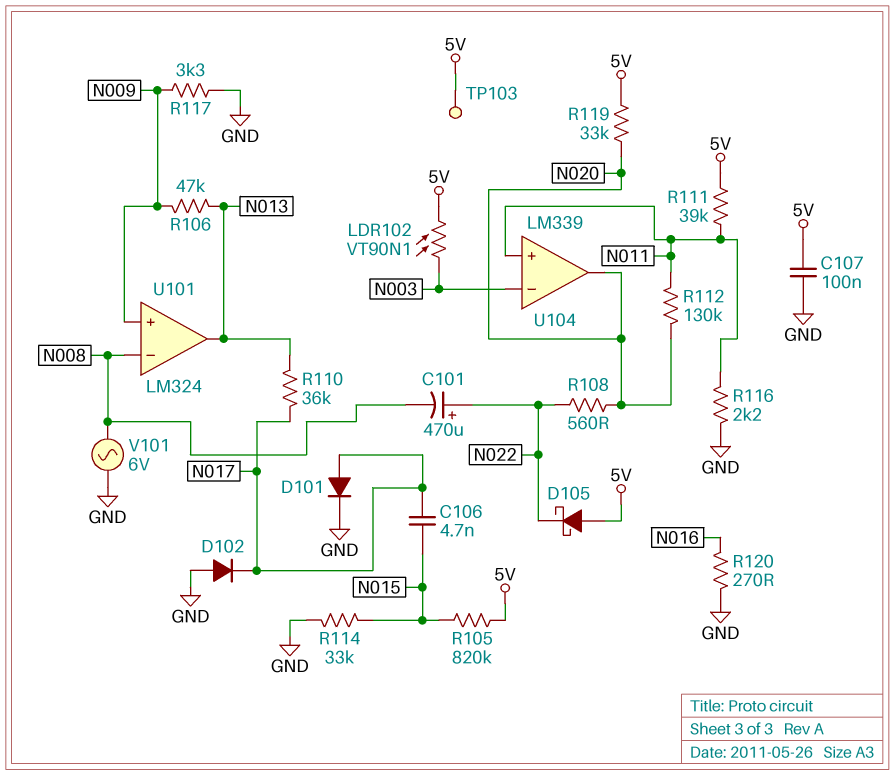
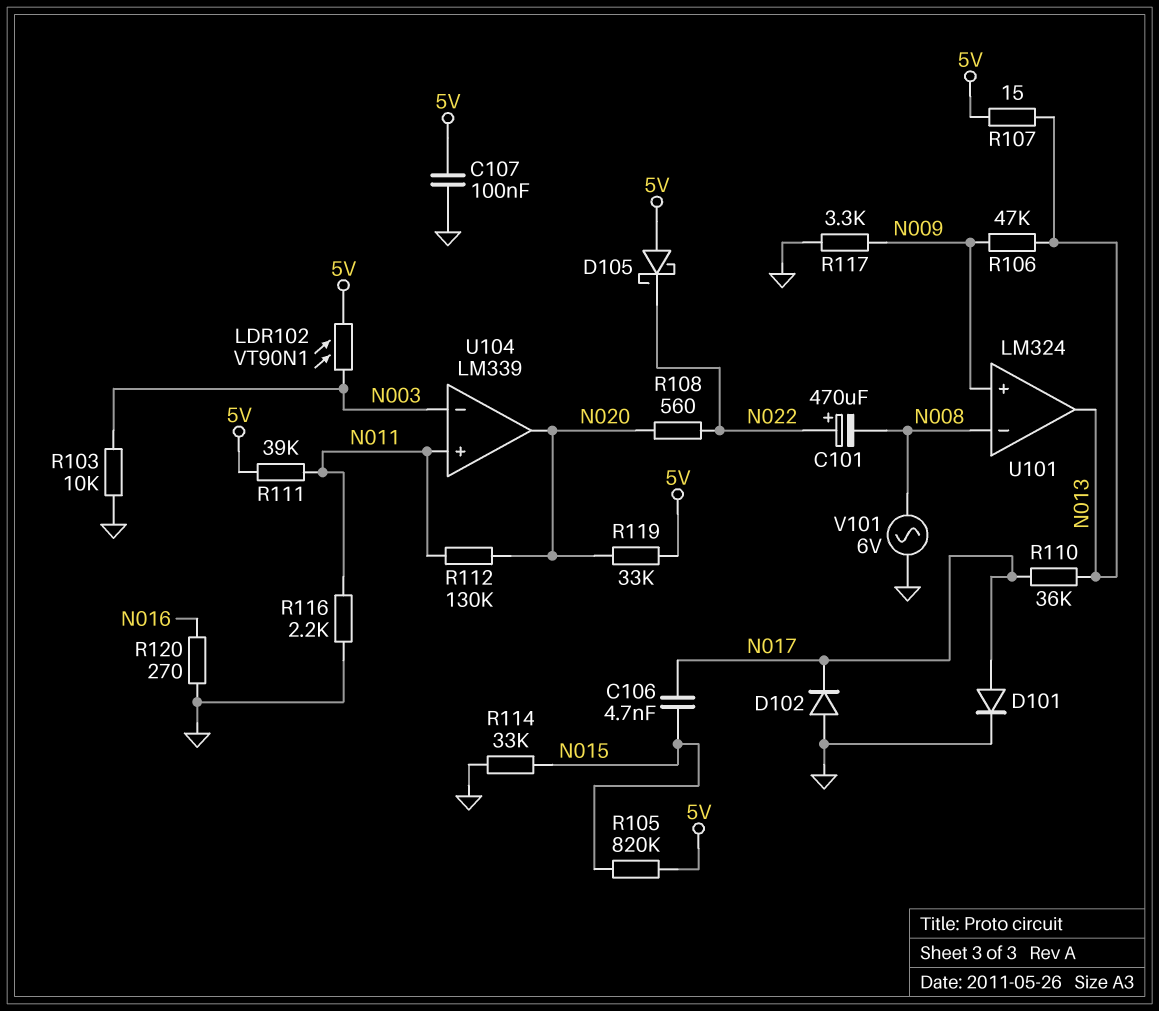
R103: none -> 10k (GND, N003)
R107: none -> 15 (5V, N013)
TP103: test point (5V) -> none

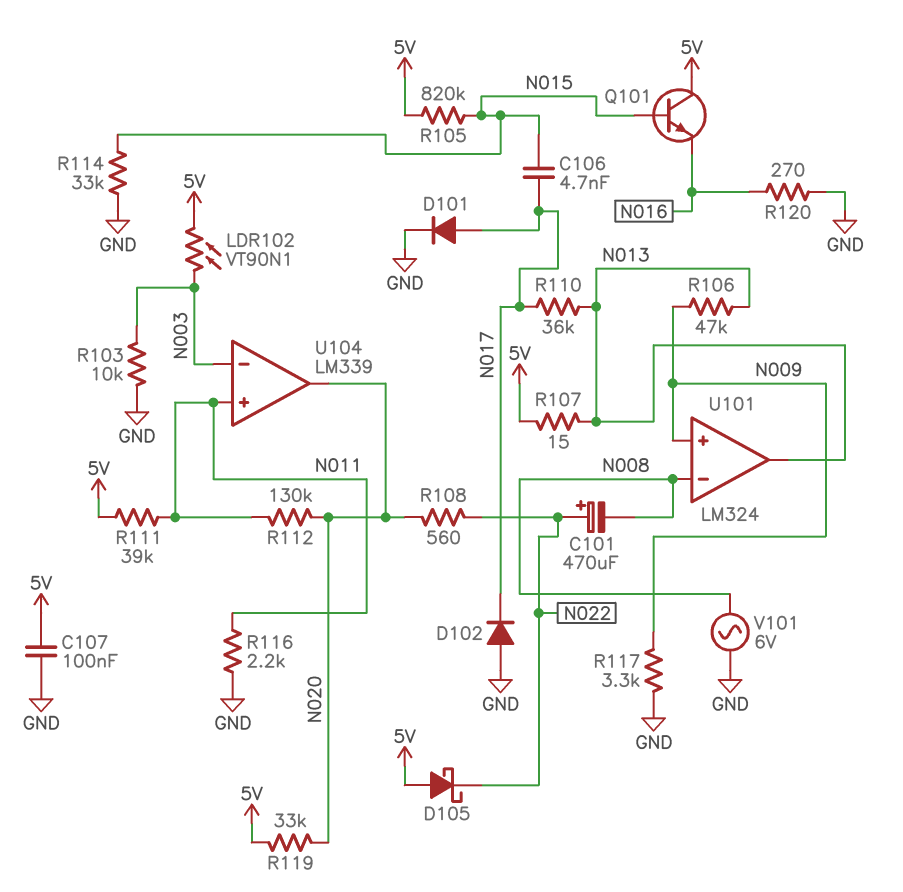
Q101: none -> NPN (B N015, C 5V, E N016)

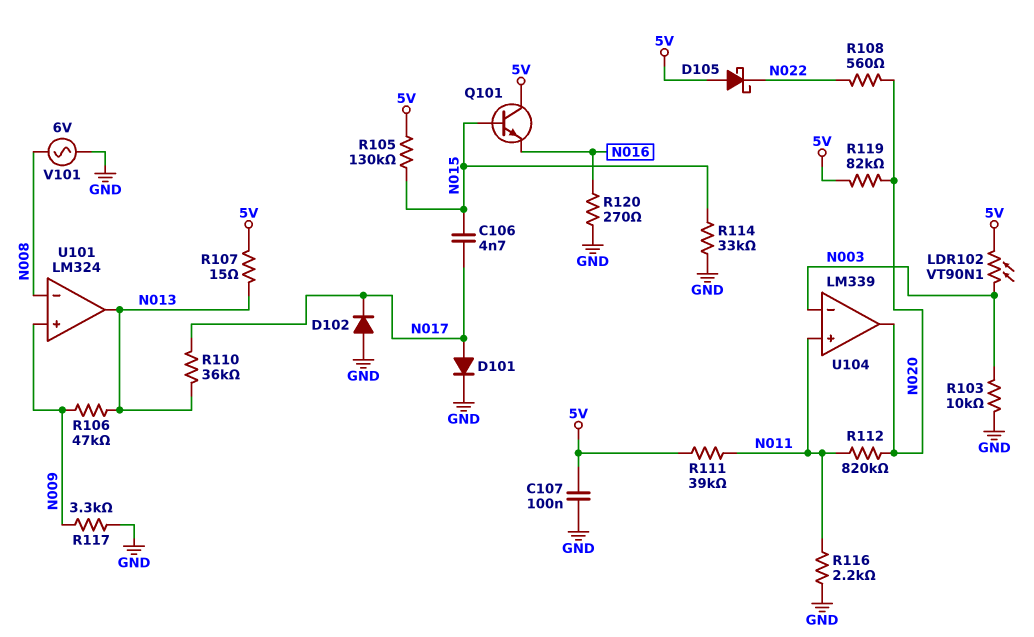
C101: 470uF (plus N022, minus N008) -> none
R105: 820k (5V, N015) -> 130k (5V, N015)
R112: 130k (N011, N020) -> 820k (N011, N020)
R119: 33k (5V, N020) -> 82k (5V, N020)

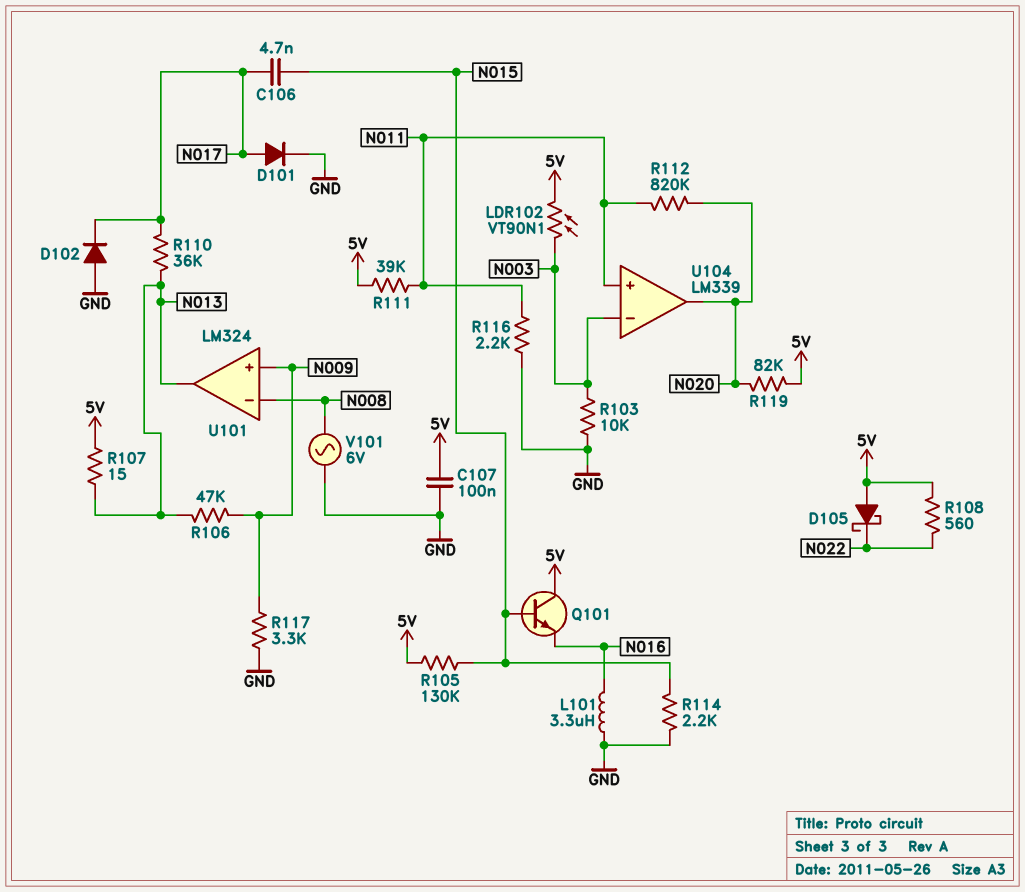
L101: none -> 3.3uH (GND, N016)
R108: 560 (N020, N022) -> 560 (5V, N022)
R114: 33k (GND, N015) -> 2.2k (GND, N015)
R120: 270 (GND, N016) -> none

